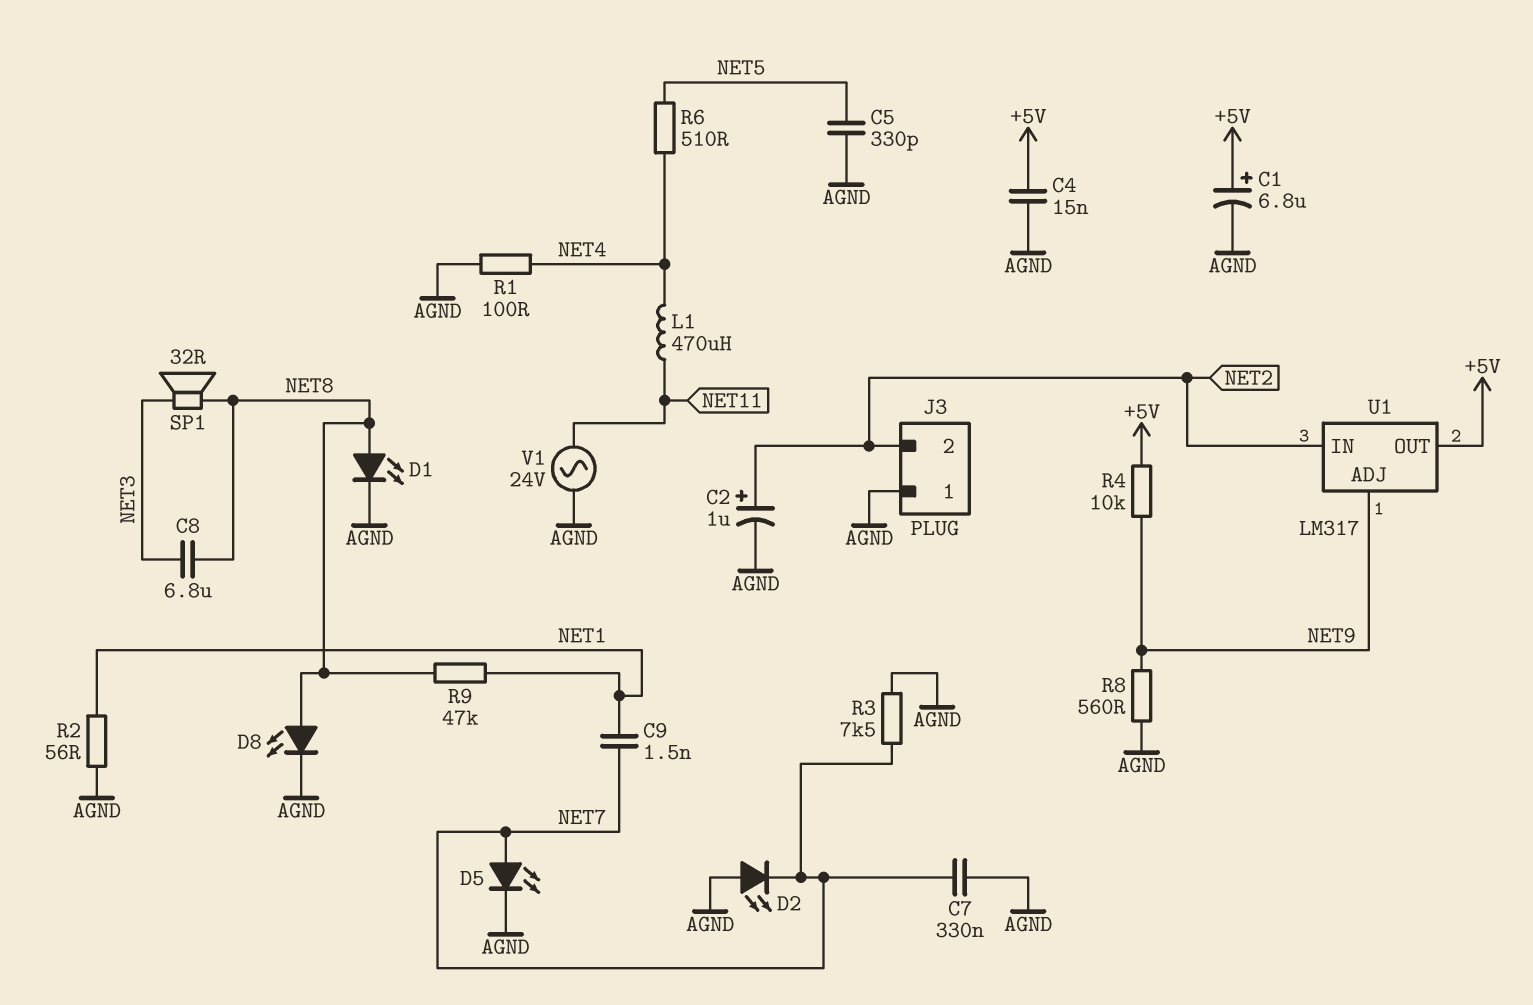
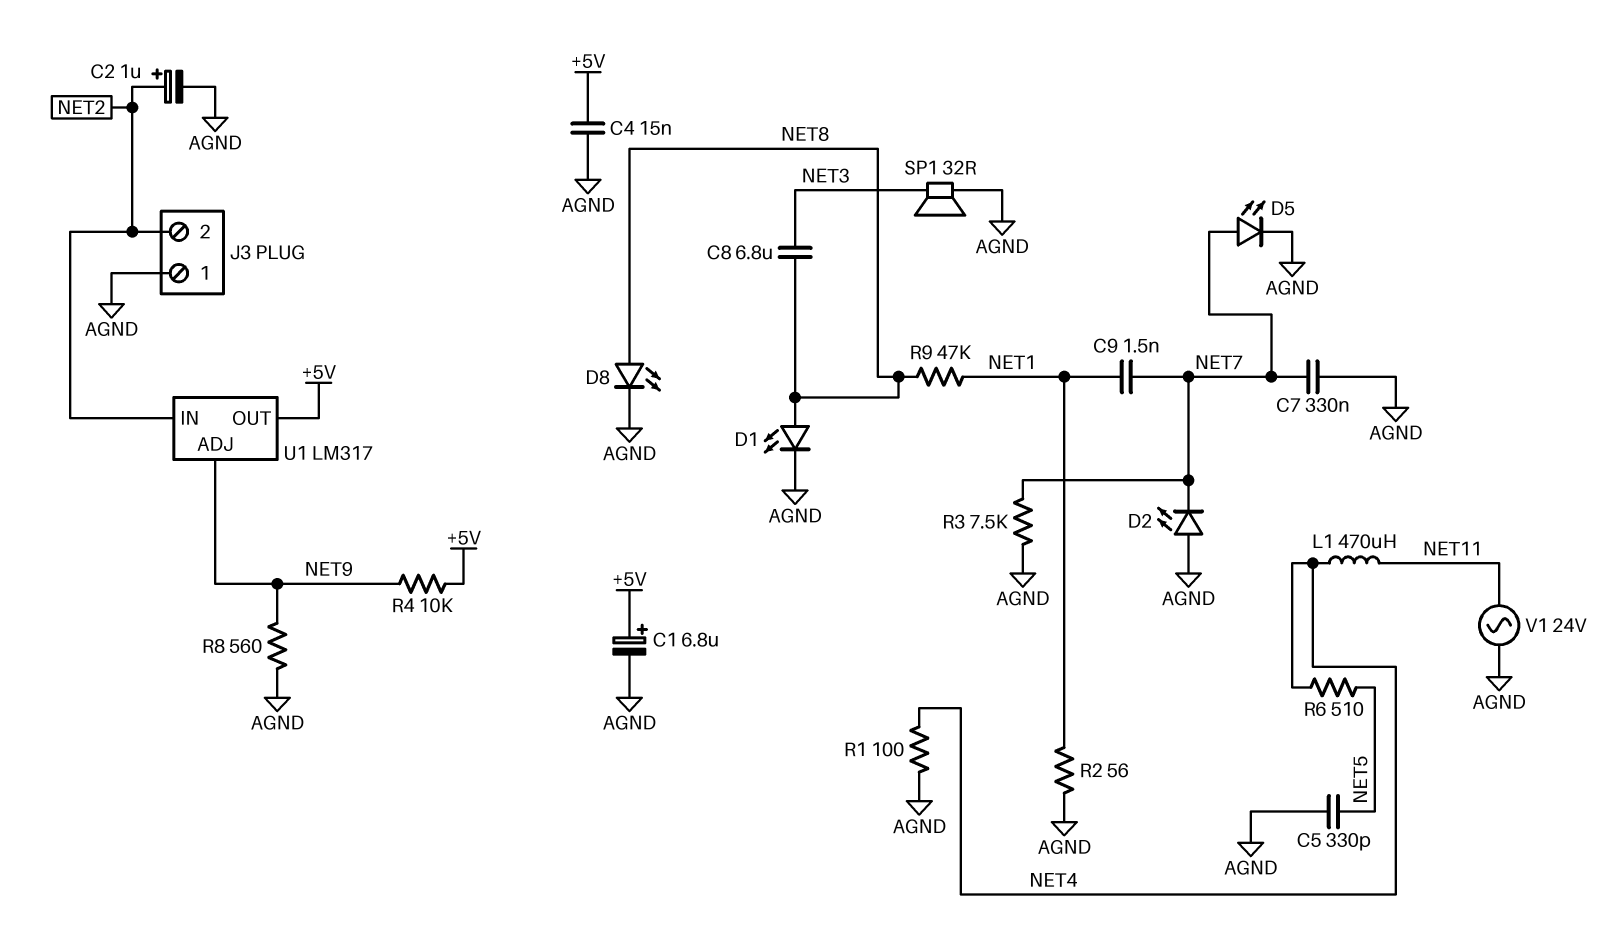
SP1: speaker 32R (NET3, NET8) -> speaker 32R (AGND, NET3)

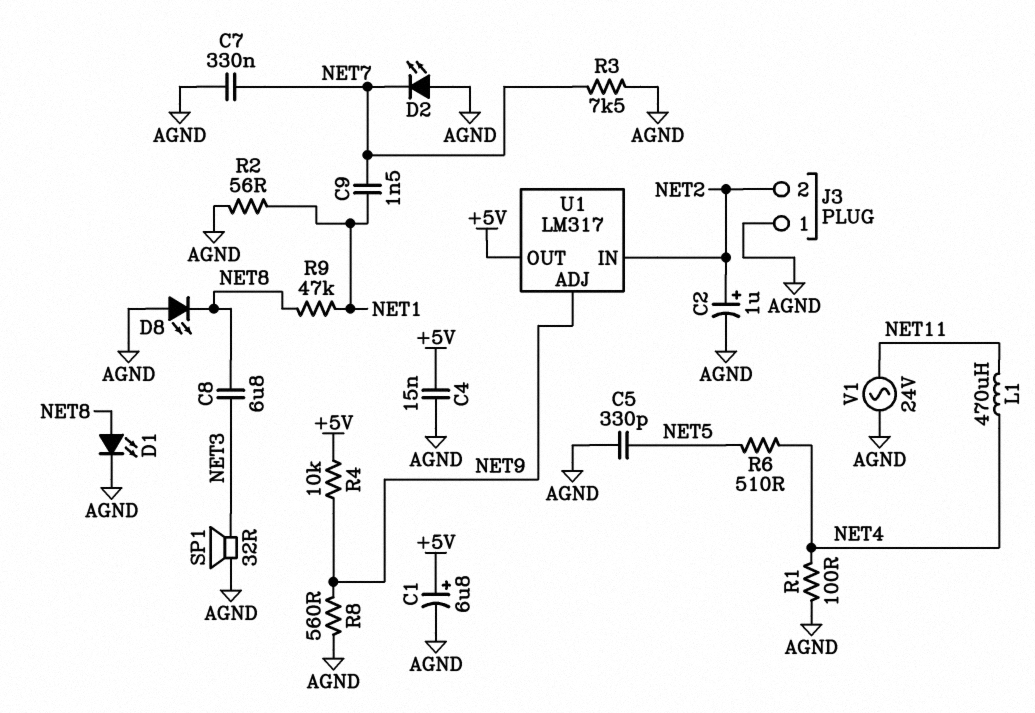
D5: LED (A NET7, K AGND) -> none
D8: LED (A NET8, K AGND) -> LED (A AGND, K NET8)

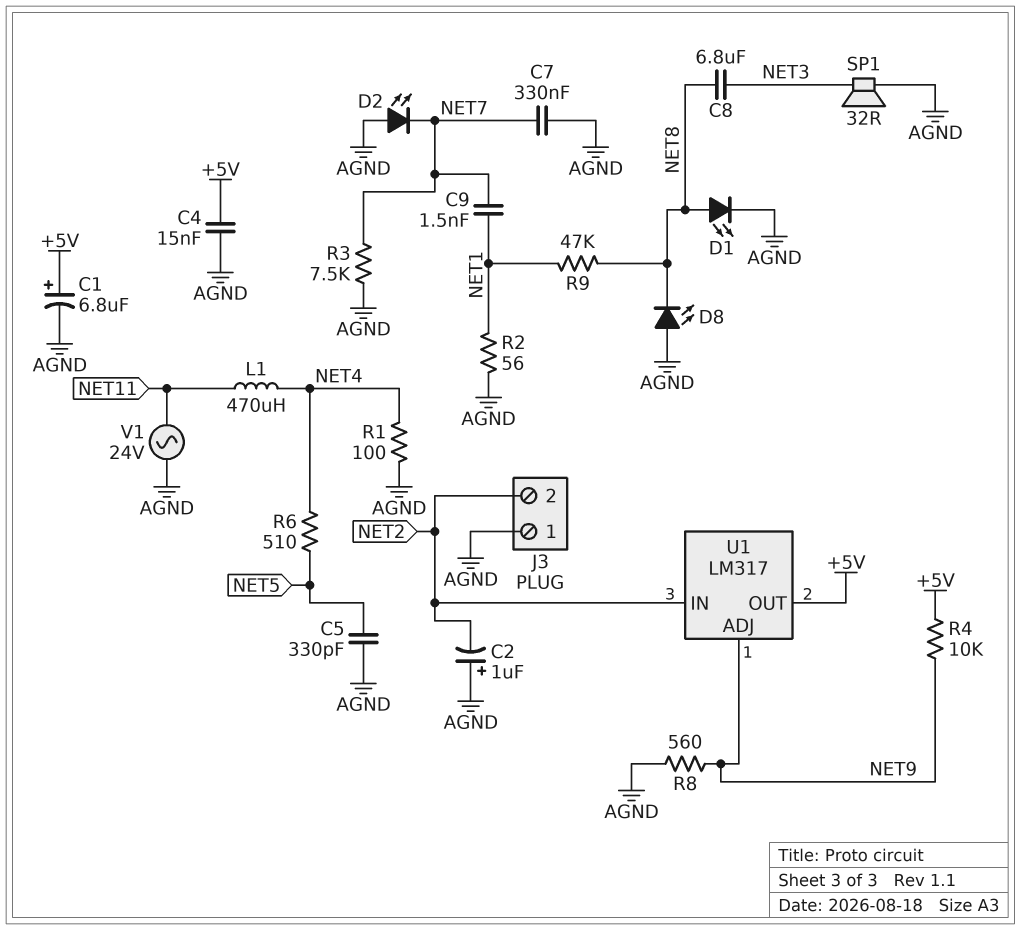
C2: 1uF (plus NET2, minus AGND) -> 1uF (plus AGND, minus NET2)

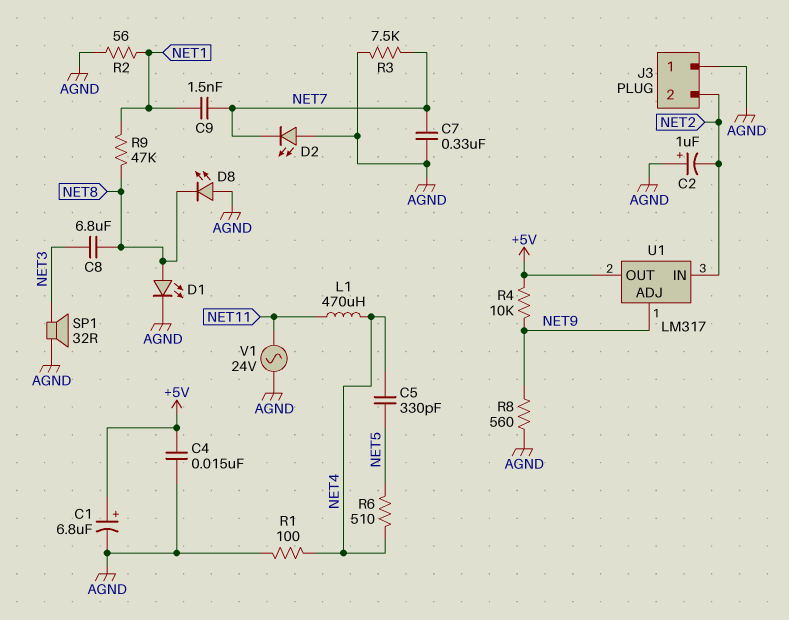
C5: 330pF (AGND, NET5) -> 330pF (NET4, NET5)

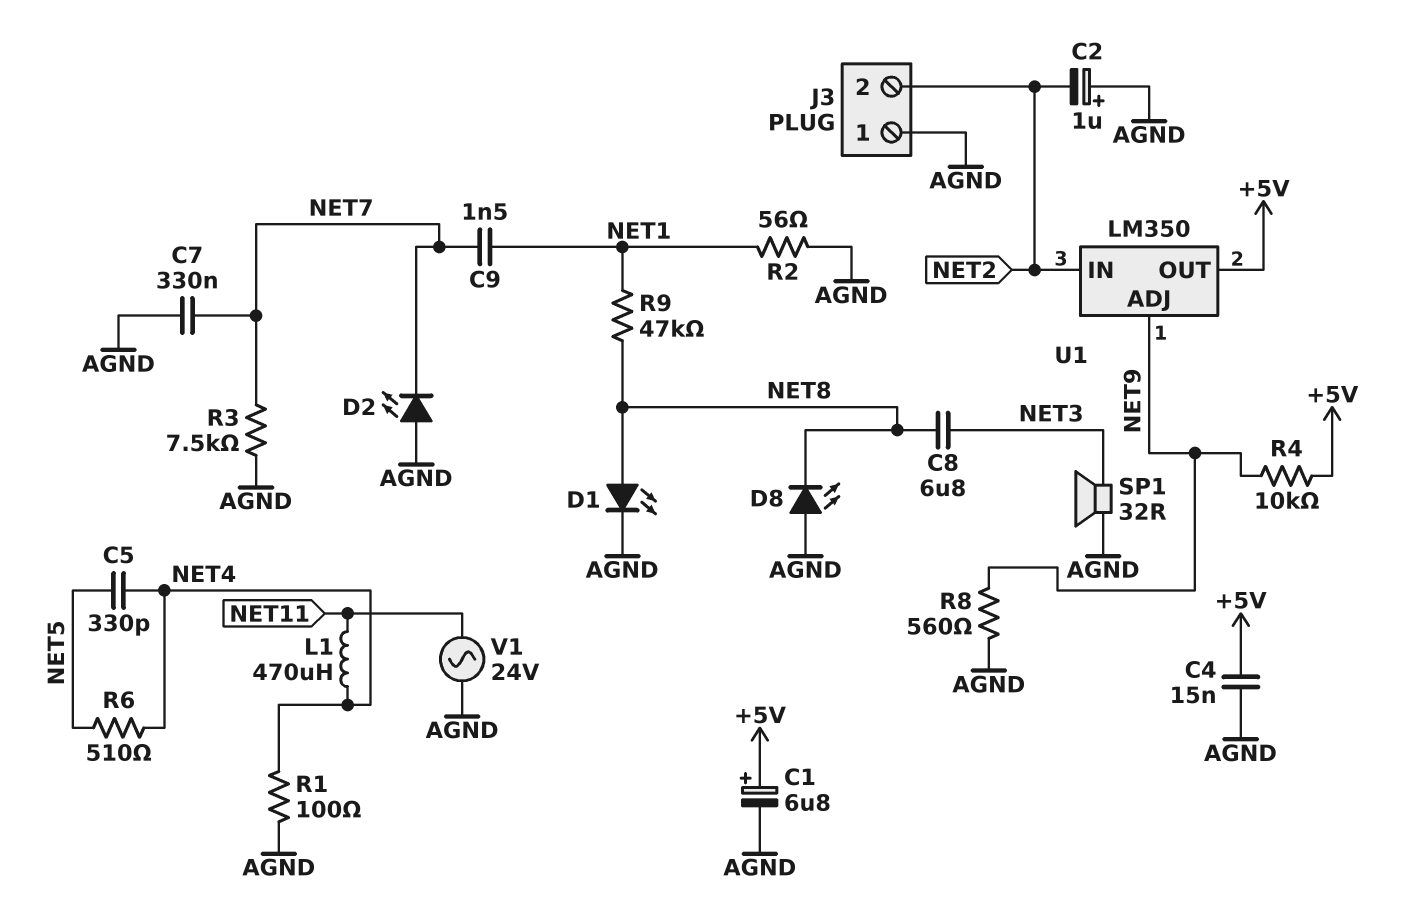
U1: LM317 -> LM350

